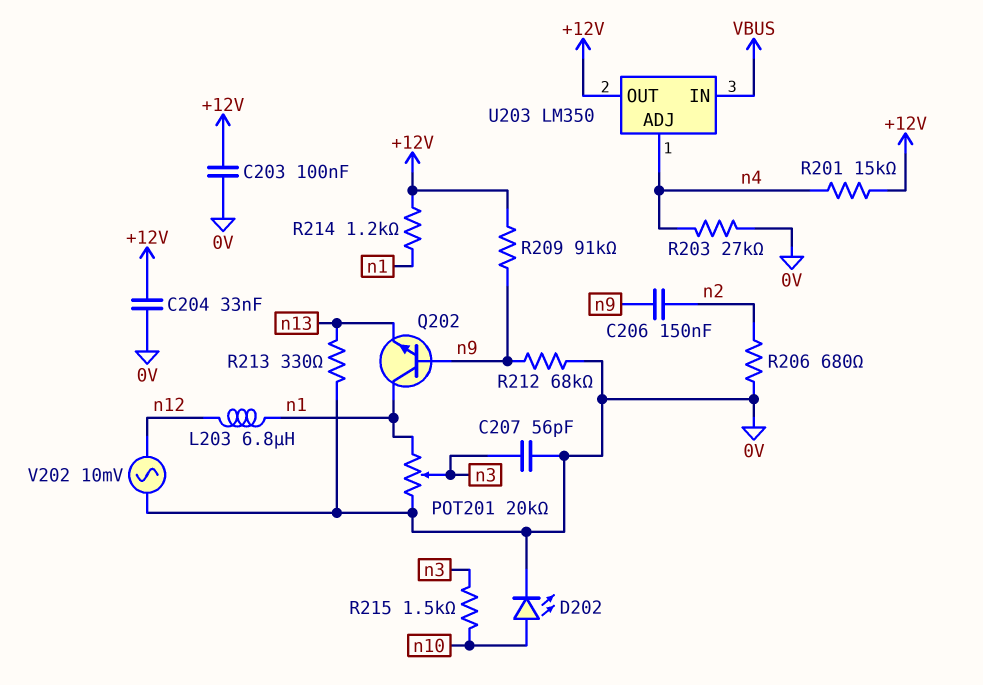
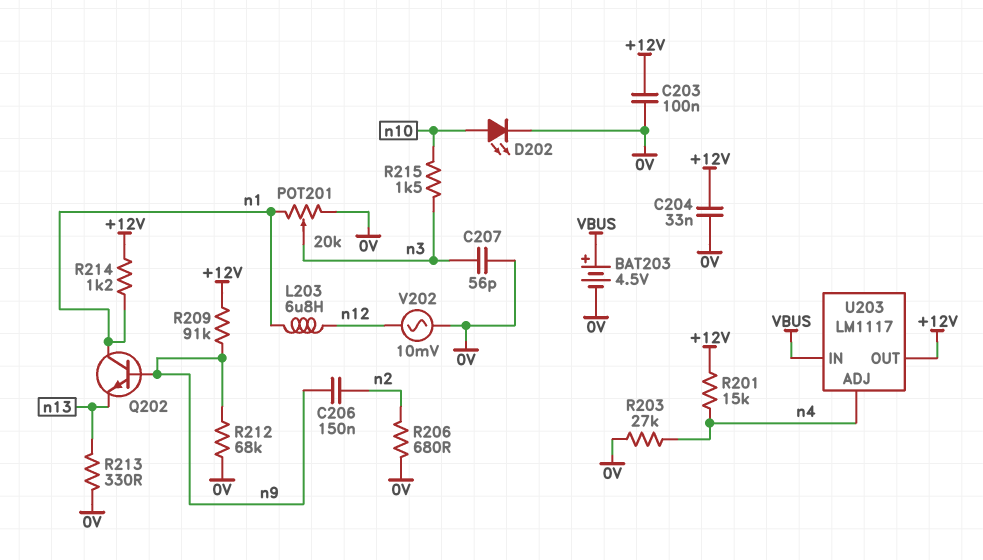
BAT203: none -> 4.5V (plus VBUS, minus 0V)
U203: LM350 -> LM1117

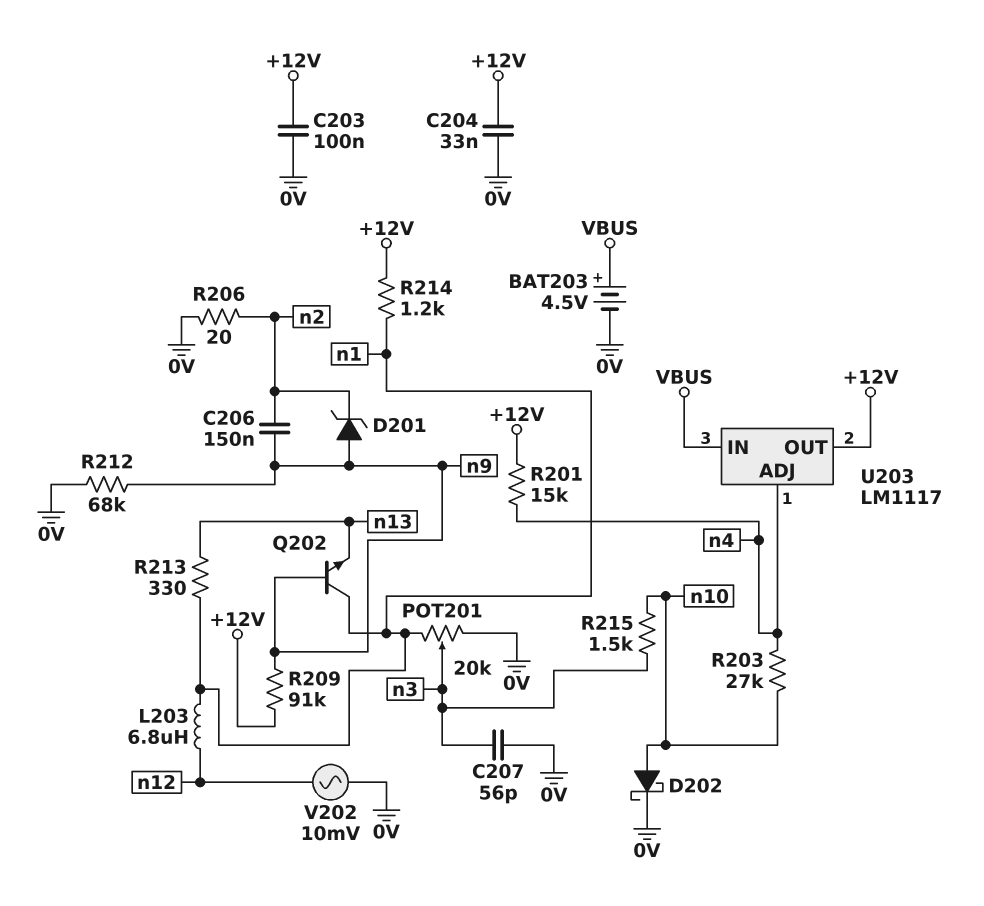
D201: none -> zener (A n9, K n2)
D202: LED (A n10, K 0V) -> schottky (A n10, K 0V)
R203: 27k (0V, n4) -> 27k (n4, n10)
R206: 680 (0V, n2) -> 20 (0V, n2)
R213: 330 (0V, n13) -> 330 (n1, n13)

